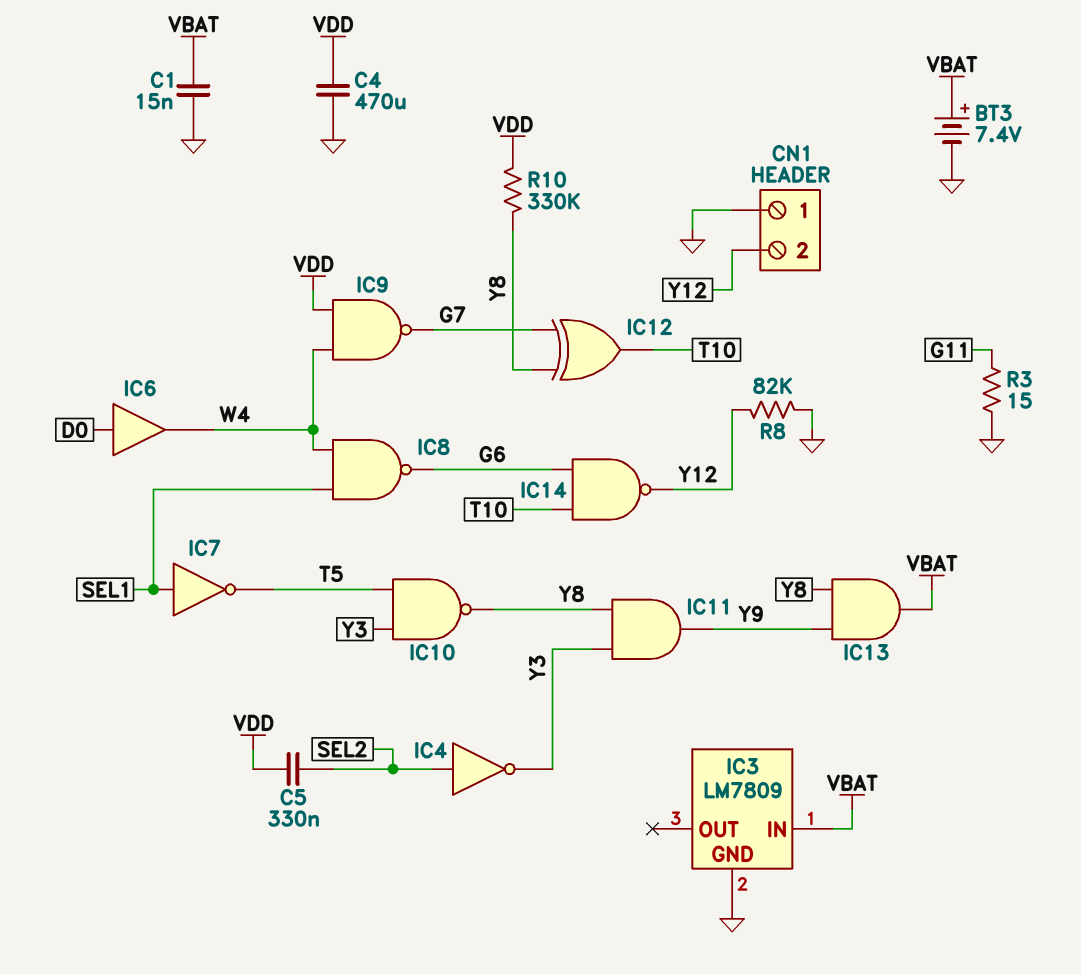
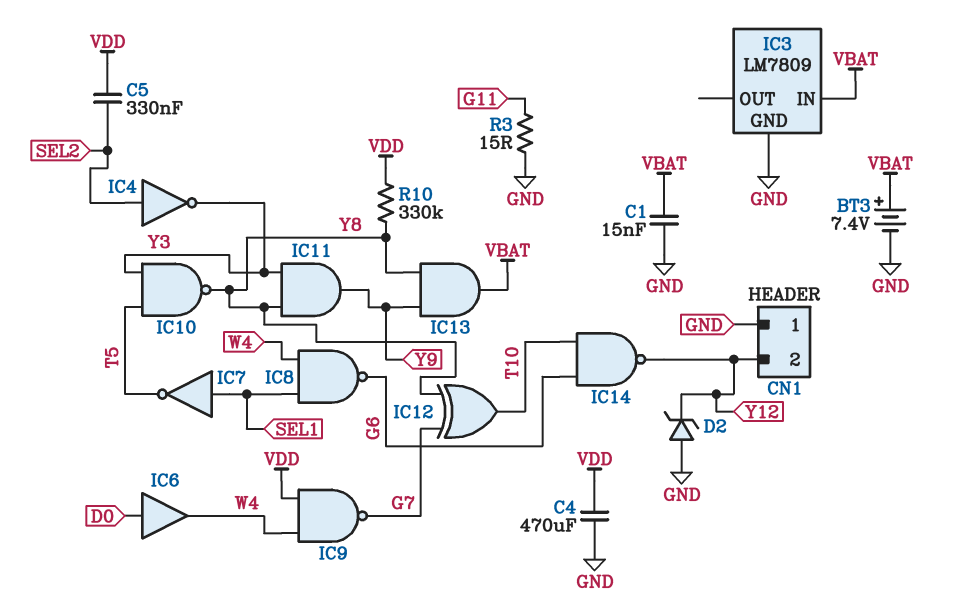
D2: none -> zener (A GND, K Y12)
R8: 82k (GND, Y12) -> none

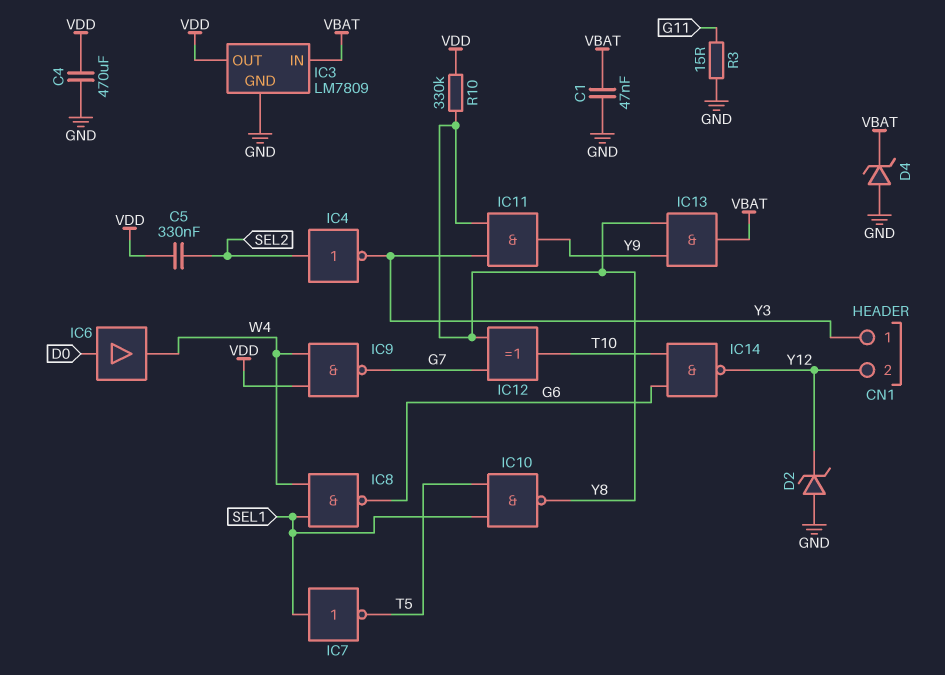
BT3: 7.4V (plus VBAT, minus GND) -> none
C1: 15nF (GND, VBAT) -> 47nF (GND, VBAT)
CN1 pin 1: GND -> Y3
D4: none -> zener (A GND, K VBAT)
IC3 pin OUT: none -> VDD
IC10: NAND (in T5, in Y3, out Y8) -> NAND (in SEL1, in T5, out Y8)

